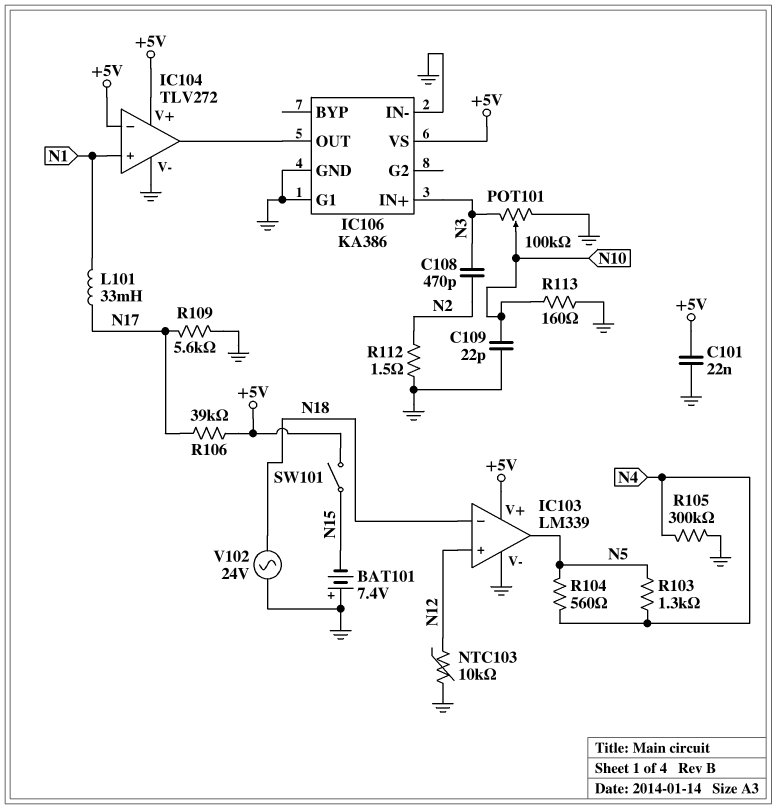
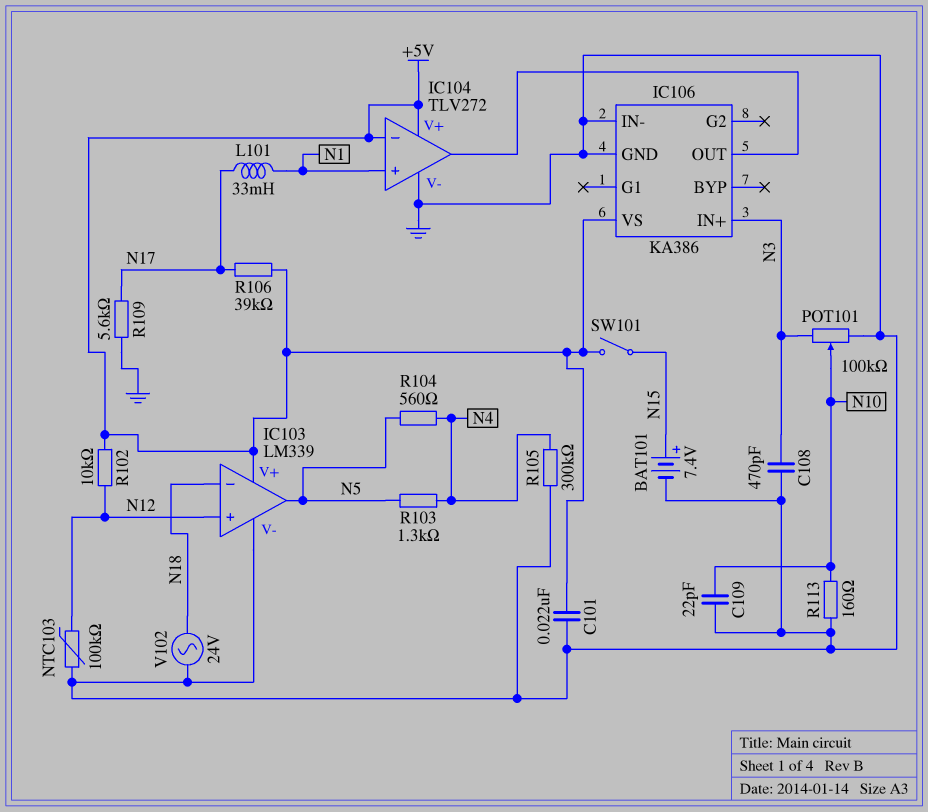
BAT101: 7.4V (plus GND, minus N15) -> 7.4V (plus N15, minus GND)
C108: 470pF (N2, N3) -> 470pF (GND, N3)
IC106 pin G1: GND -> none
NTC103: 10k (GND, N12) -> 100k (GND, N12)
R102: none -> 10k (+5V, N12)
R112: 1.5 (GND, N2) -> none

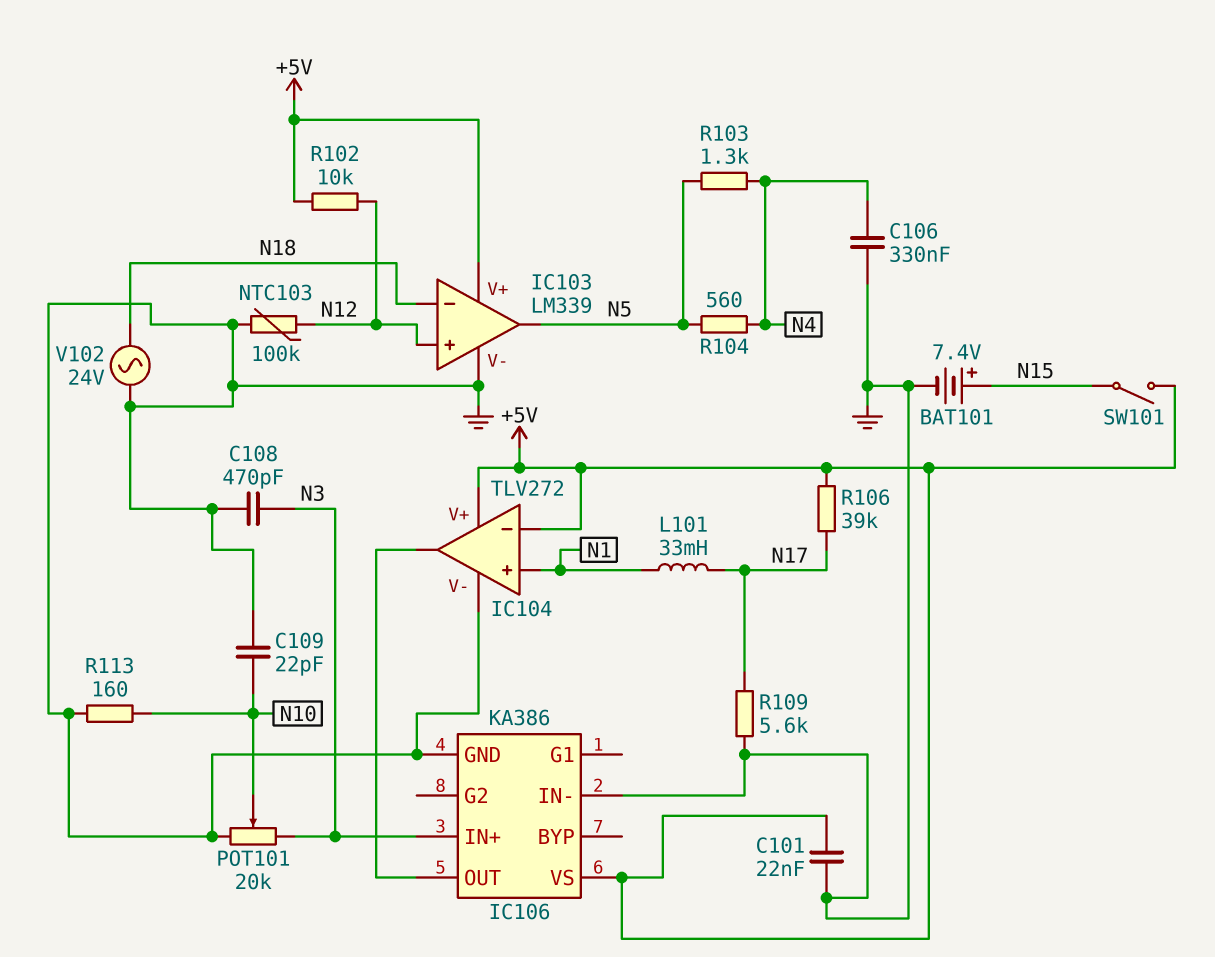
C106: none -> 330nF (GND, N4)
POT101: 100k (GND, N3, wiper N10) -> 20k (GND, N3, wiper N10)
R105: 300k (GND, N4) -> none

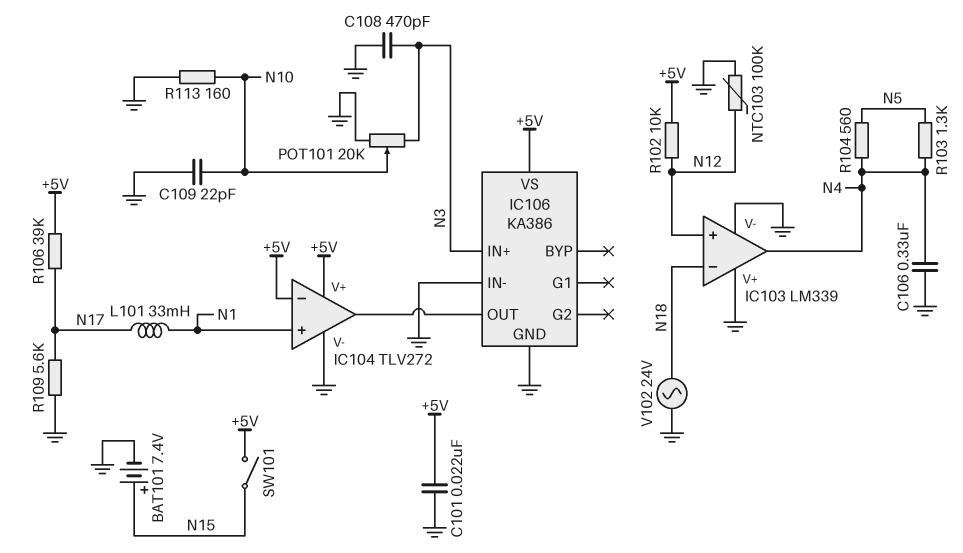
IC103 pin V+: +5V -> GND
IC103 pin out: N5 -> N4

